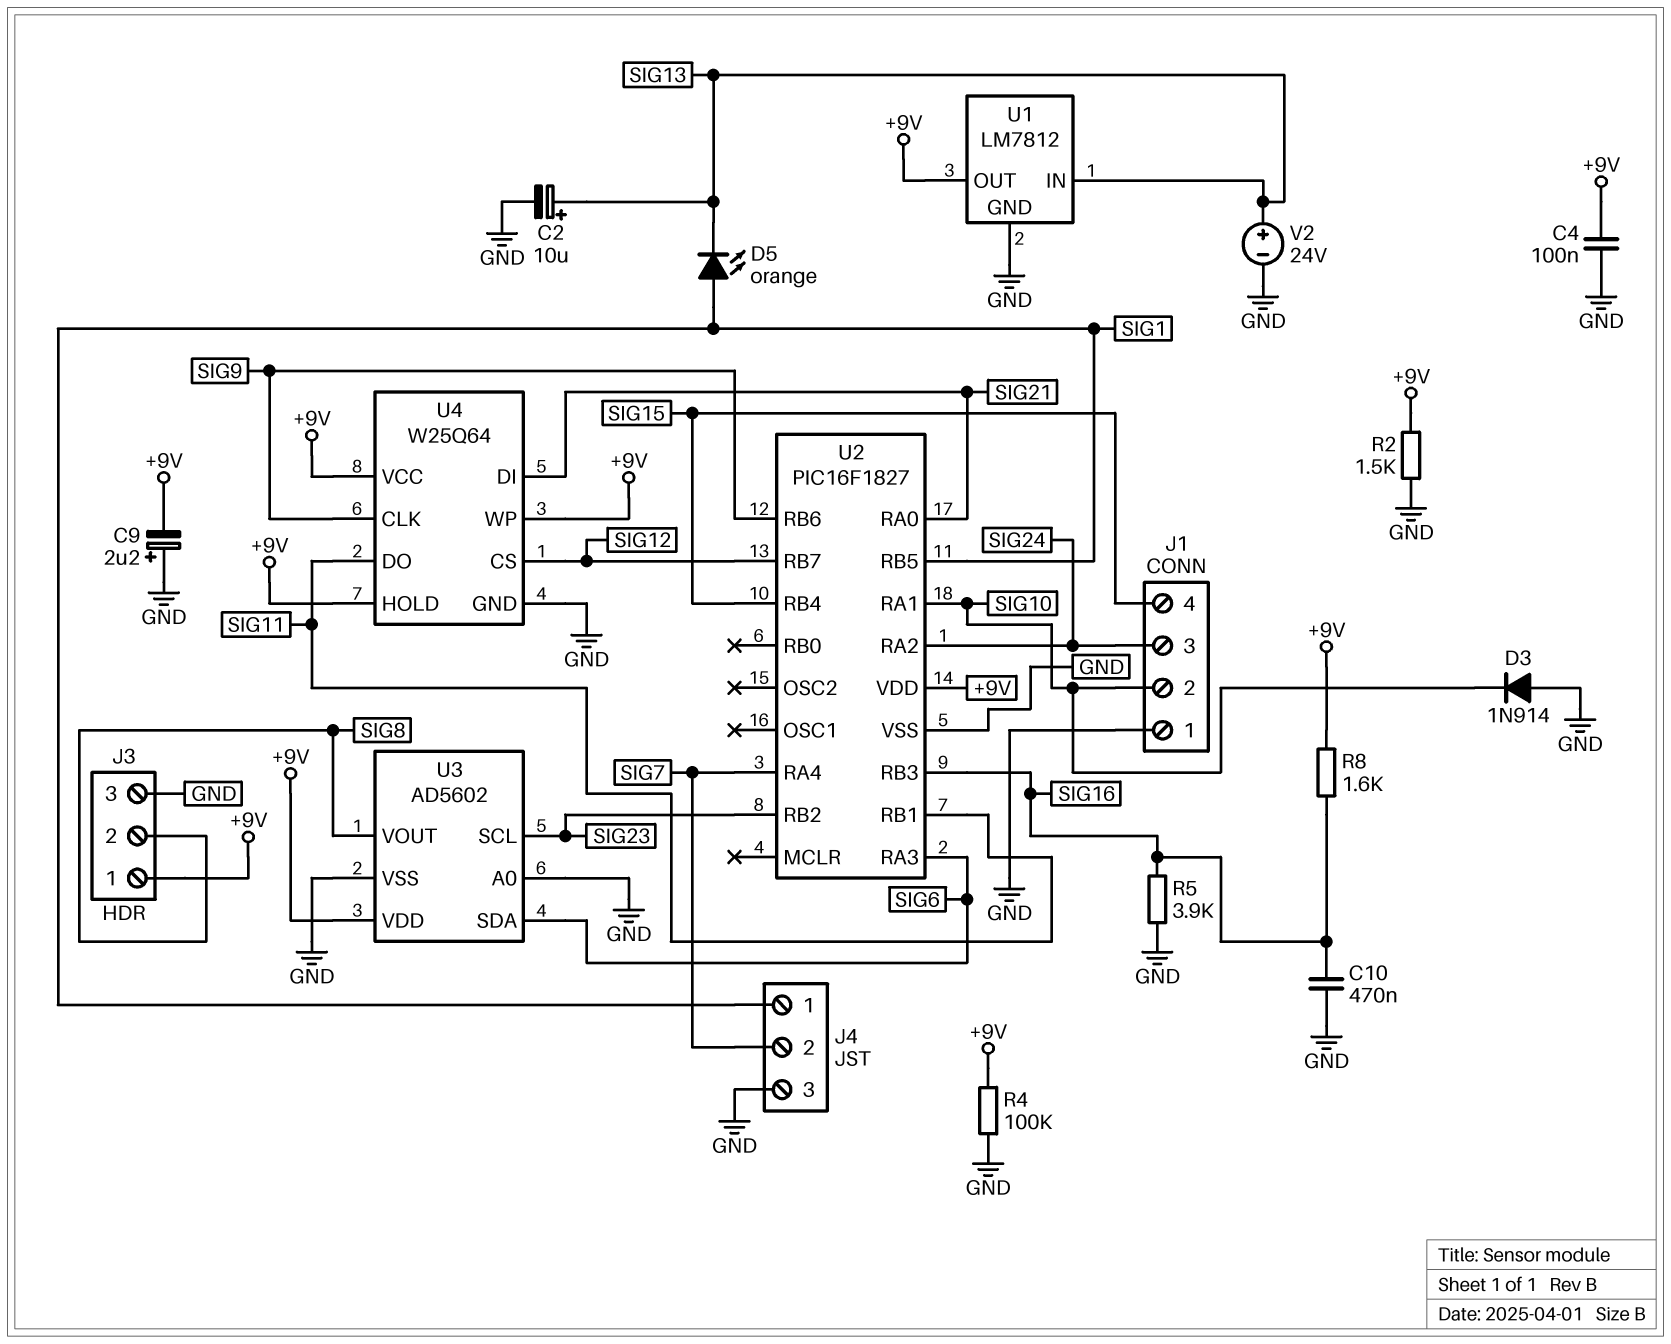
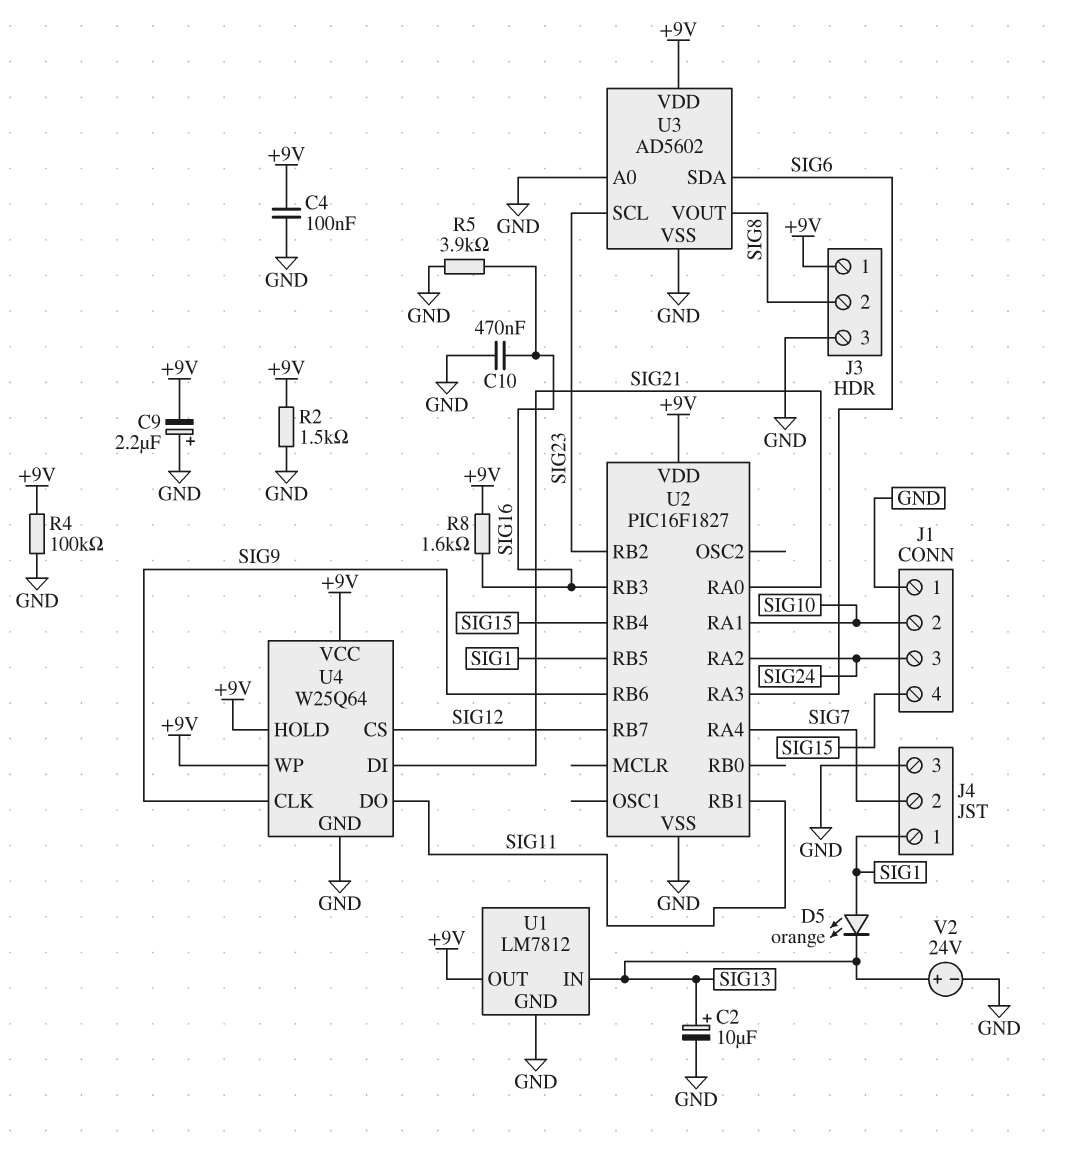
D3: diode 1N914 (A GND, K SIG10) -> none

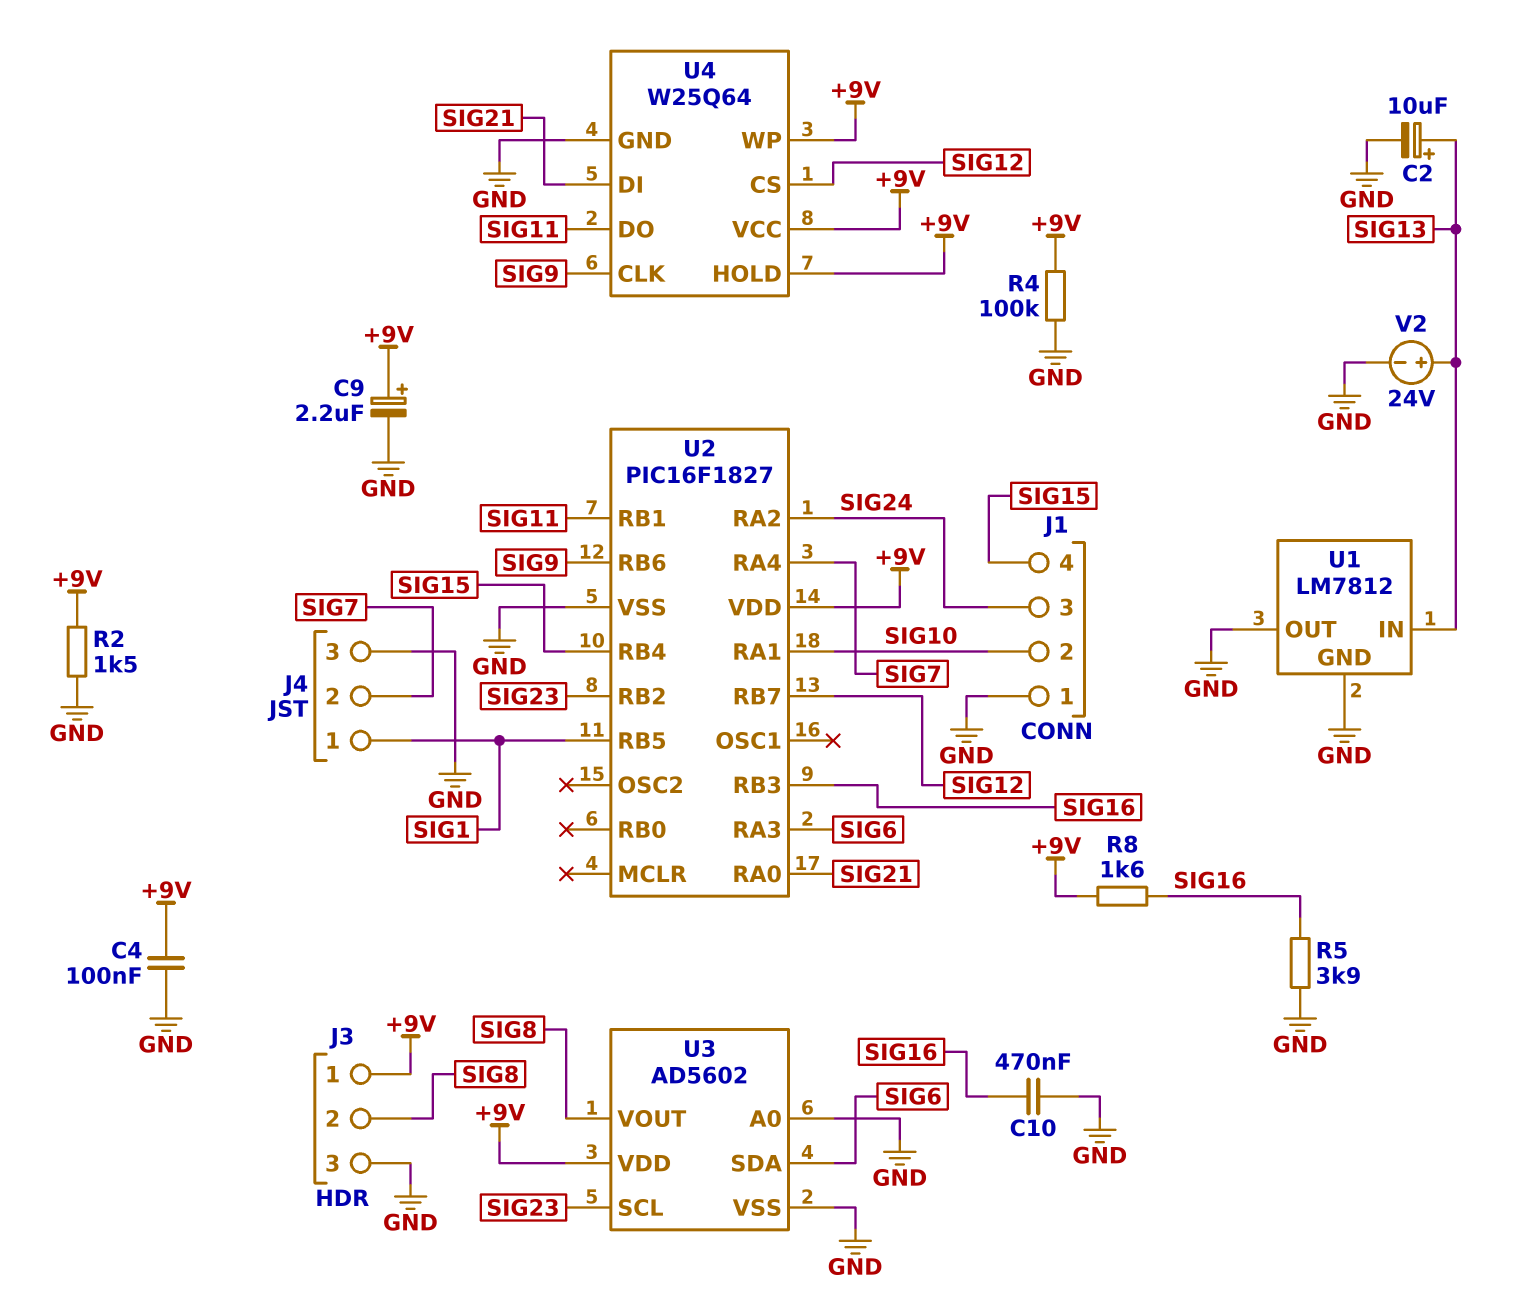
C9: 2.2uF (plus GND, minus +9V) -> 2.2uF (plus +9V, minus GND)
D5: LED orange (A SIG1, K SIG13) -> none
U1 pin OUT: +9V -> GND

